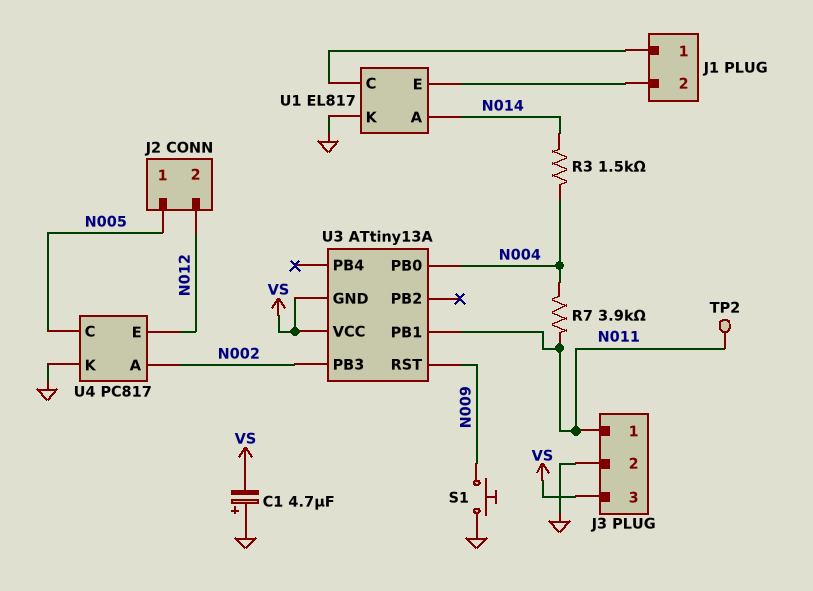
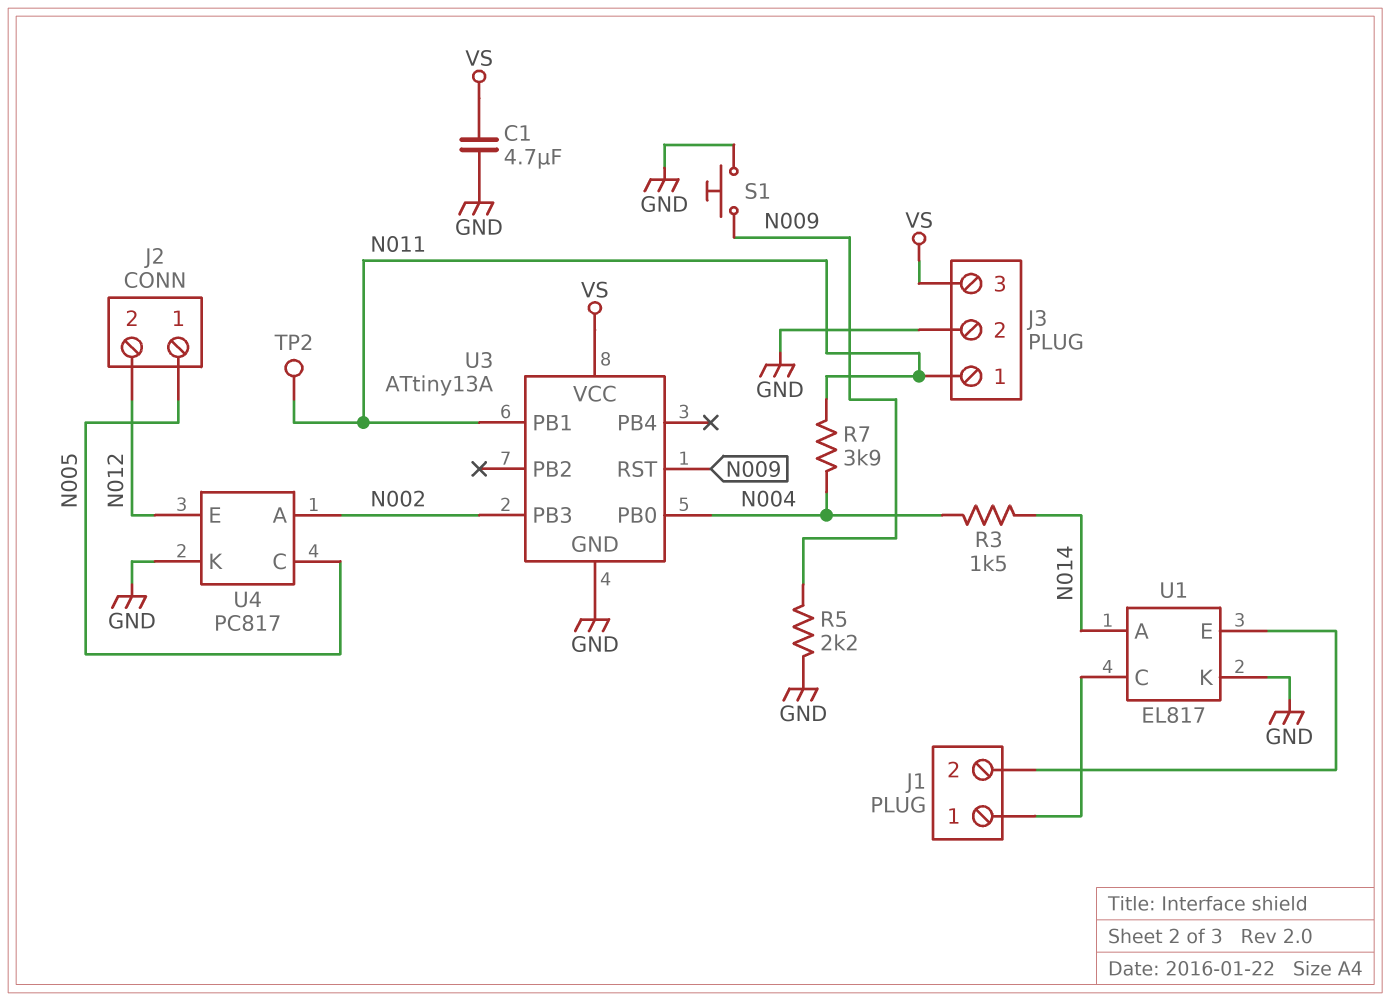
C1: 4.7uF (plus GND, minus VS) -> 4.7uF (GND, VS)
R5: none -> 2.2k (GND, N009)
U3 pin GND: VS -> GND

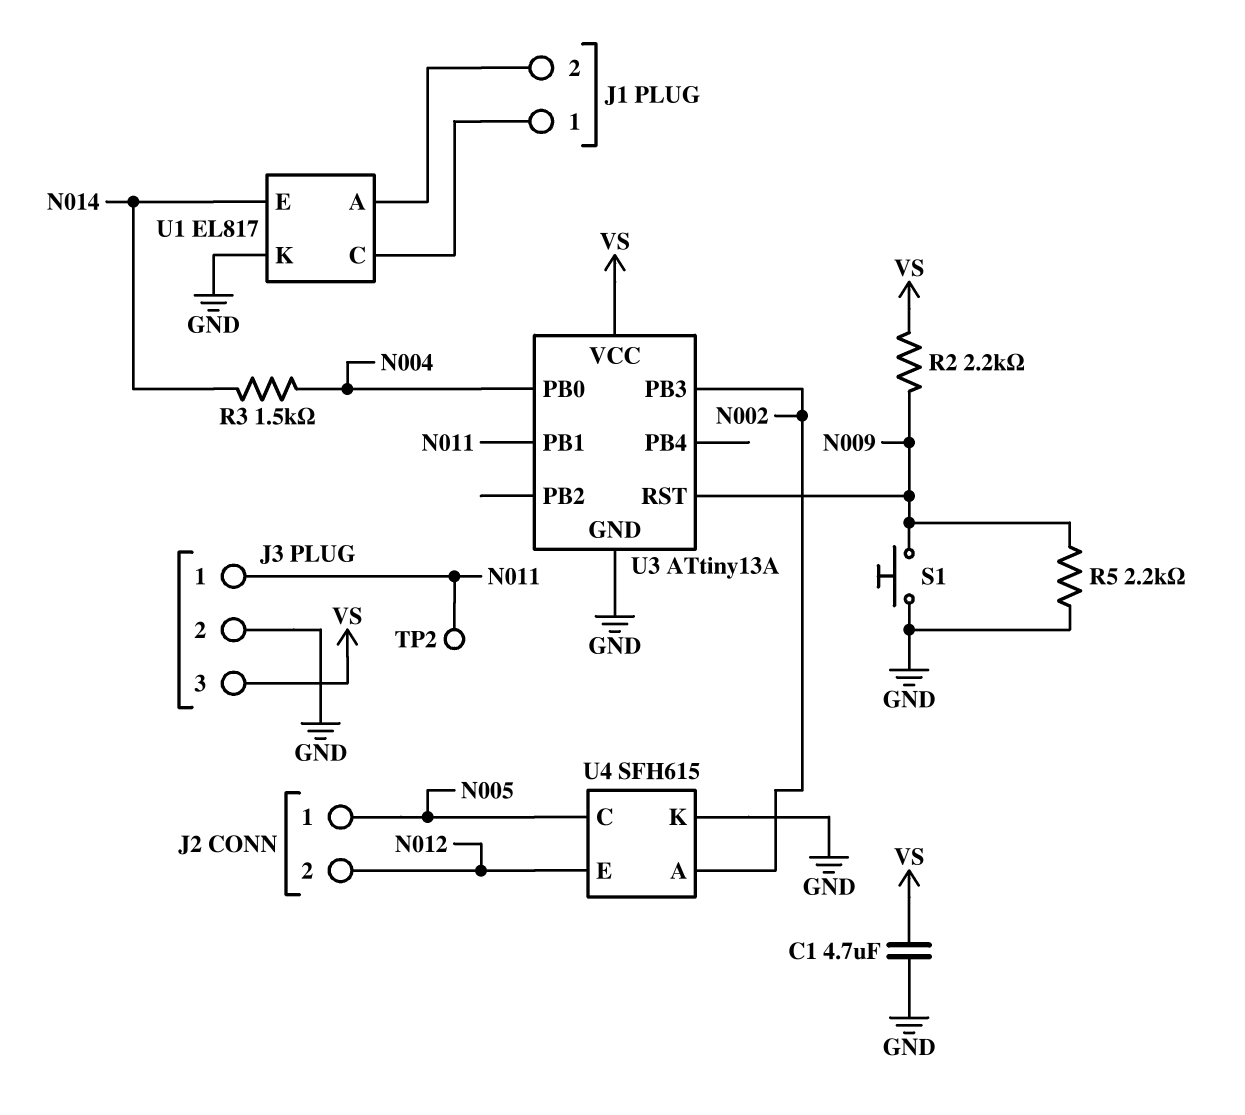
R2: none -> 2.2k (N009, VS)
R7: 3.9k (N004, N011) -> none
U1 pin A: N014 -> J1/2
U1 pin E: J1/2 -> N014
U4: PC817 -> SFH615

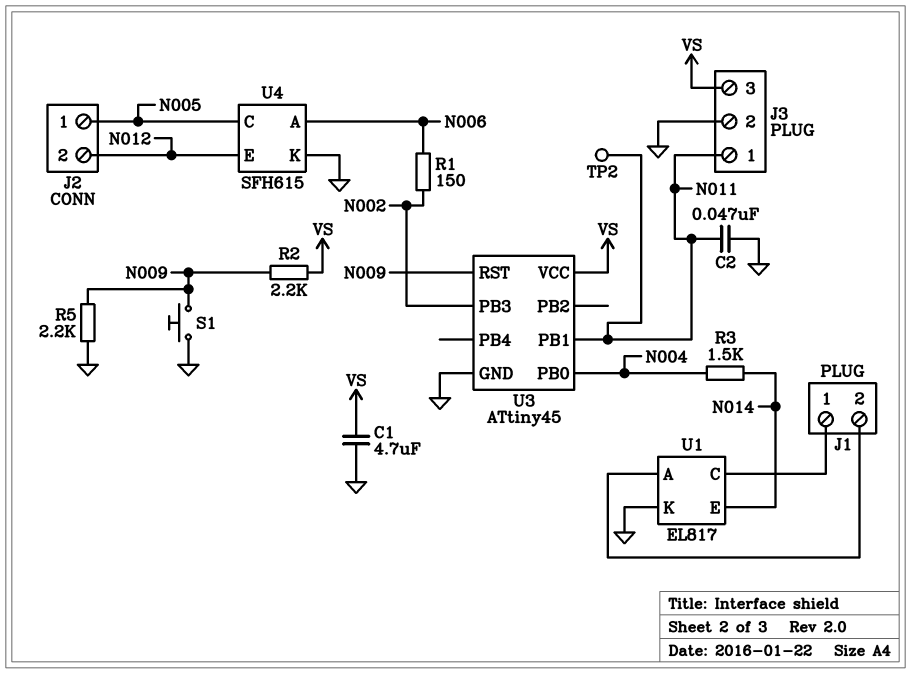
C2: none -> 47nF (GND, N011)
R1: none -> 150 (N002, N006)
U3: ATtiny13A -> ATtiny45
U4 pin A: N002 -> N006

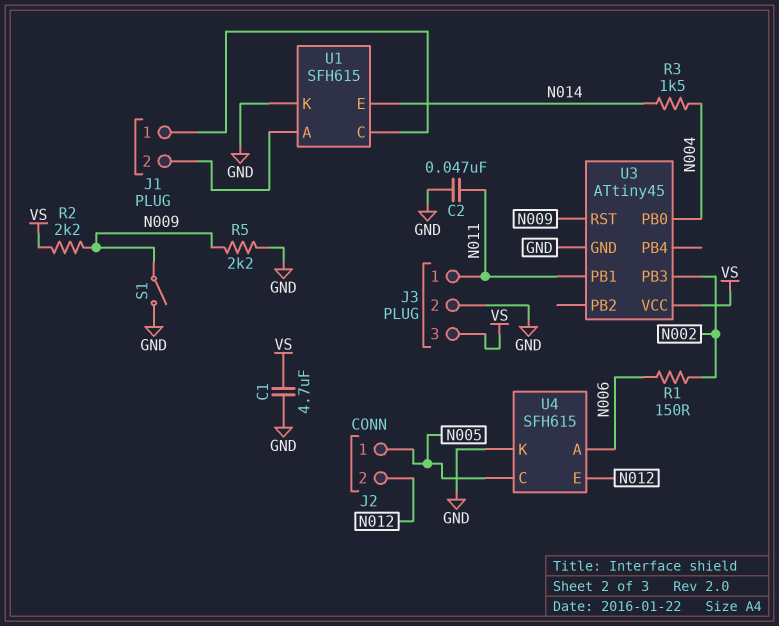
S1: button (GND, N009) -> switch (GND, N009)
TP2: test point (N011) -> none
U1: EL817 -> SFH615

